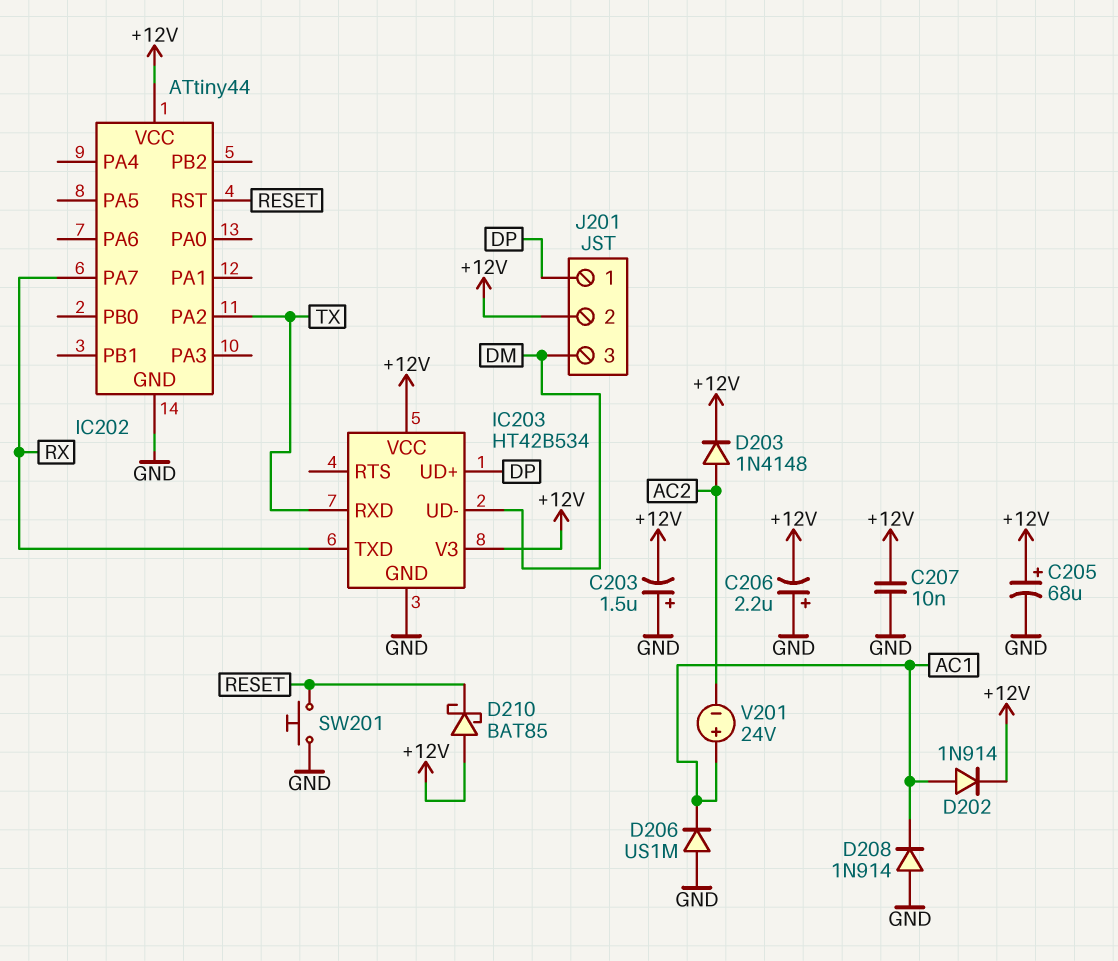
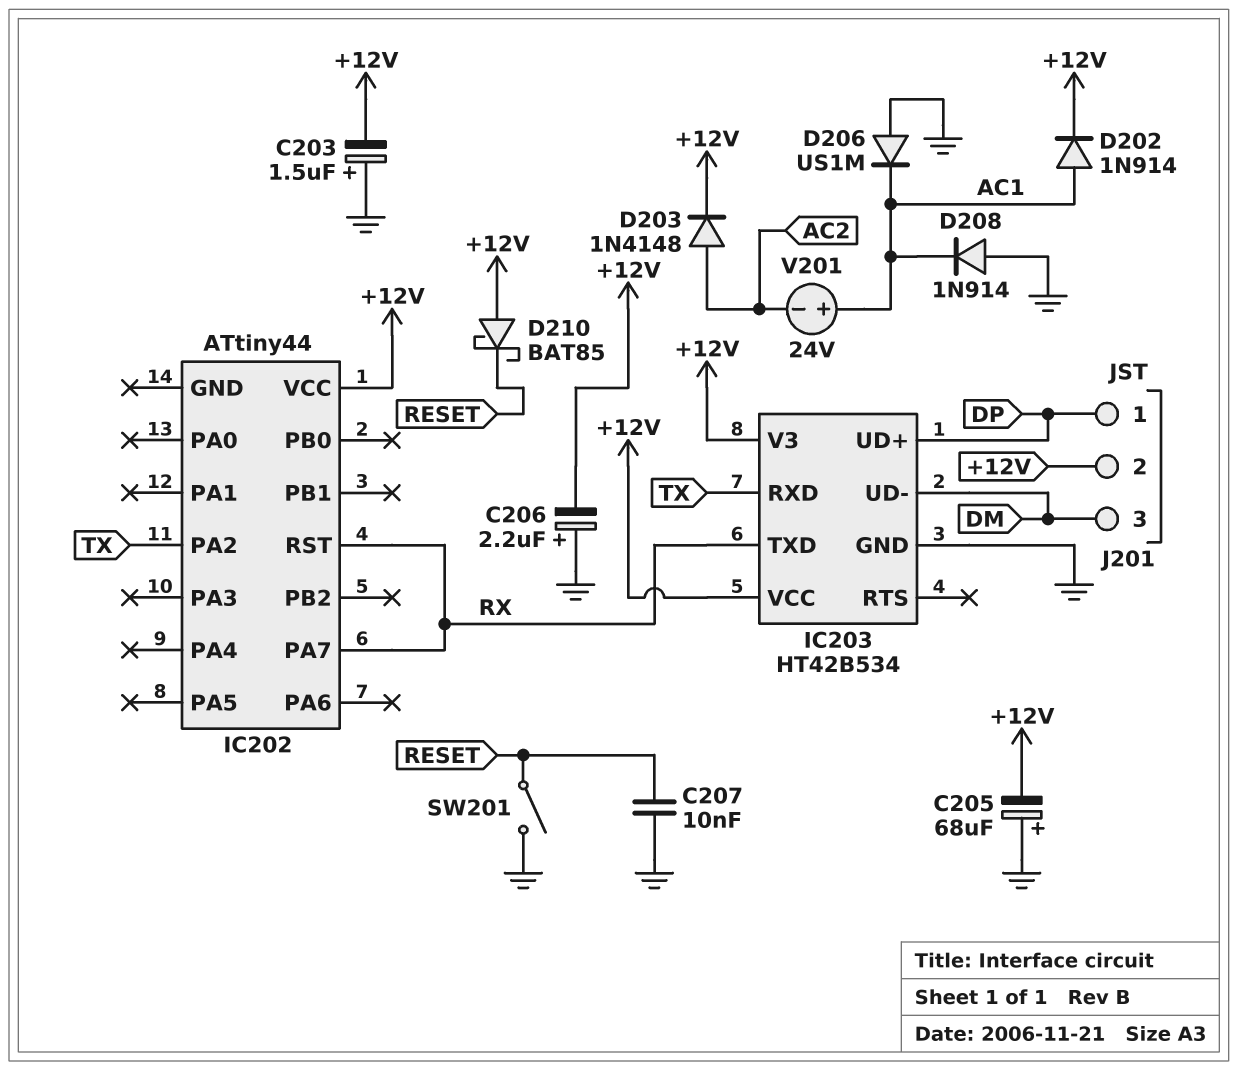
C205: 68uF (plus +12V, minus GND) -> 68uF (plus GND, minus +12V)
C207: 10nF (+12V, GND) -> 10nF (GND, RESET)
IC202 pin GND: GND -> none
IC202 pin RST: RESET -> RX
SW201: button (GND, RESET) -> switch (GND, RESET)

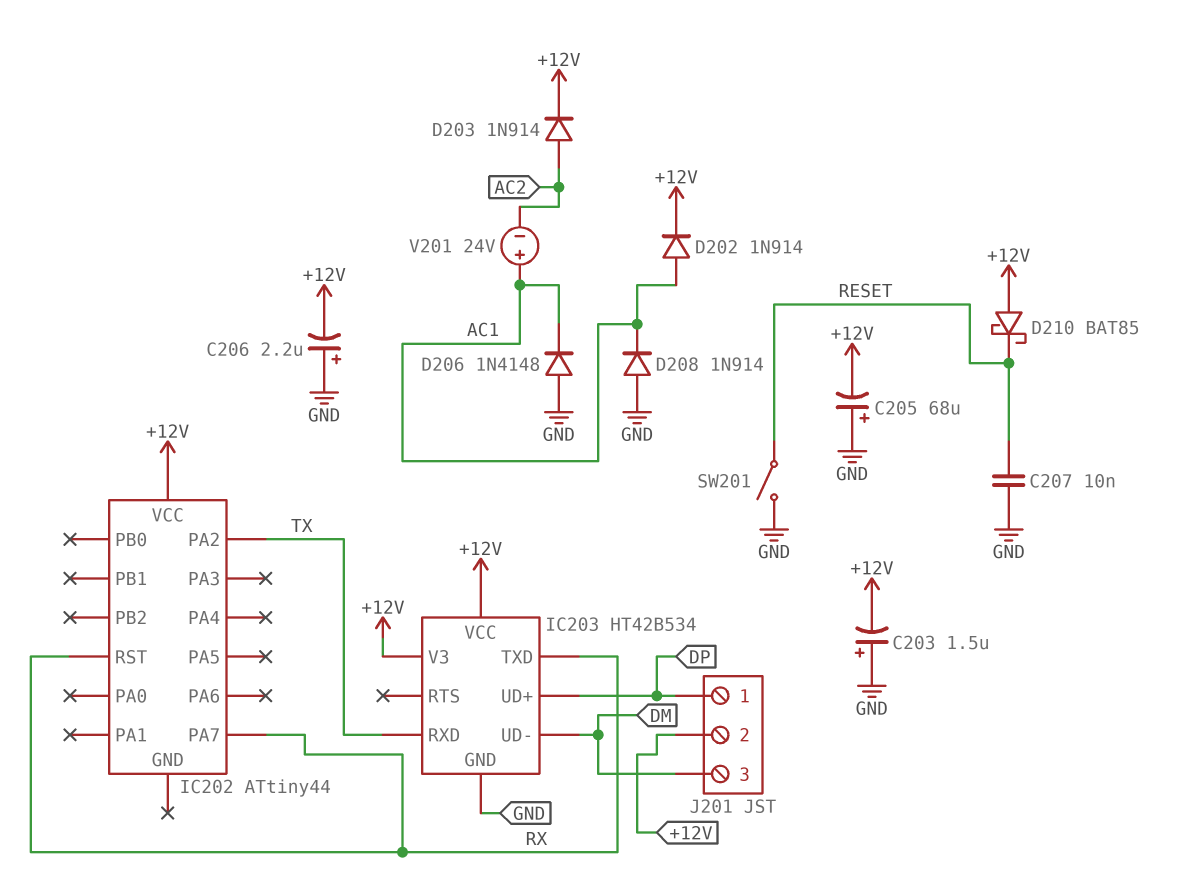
D203: diode 1N4148 (A AC2, K +12V) -> diode 1N914 (A AC2, K +12V)
D206: diode US1M (A GND, K AC1) -> diode 1N4148 (A GND, K AC1)

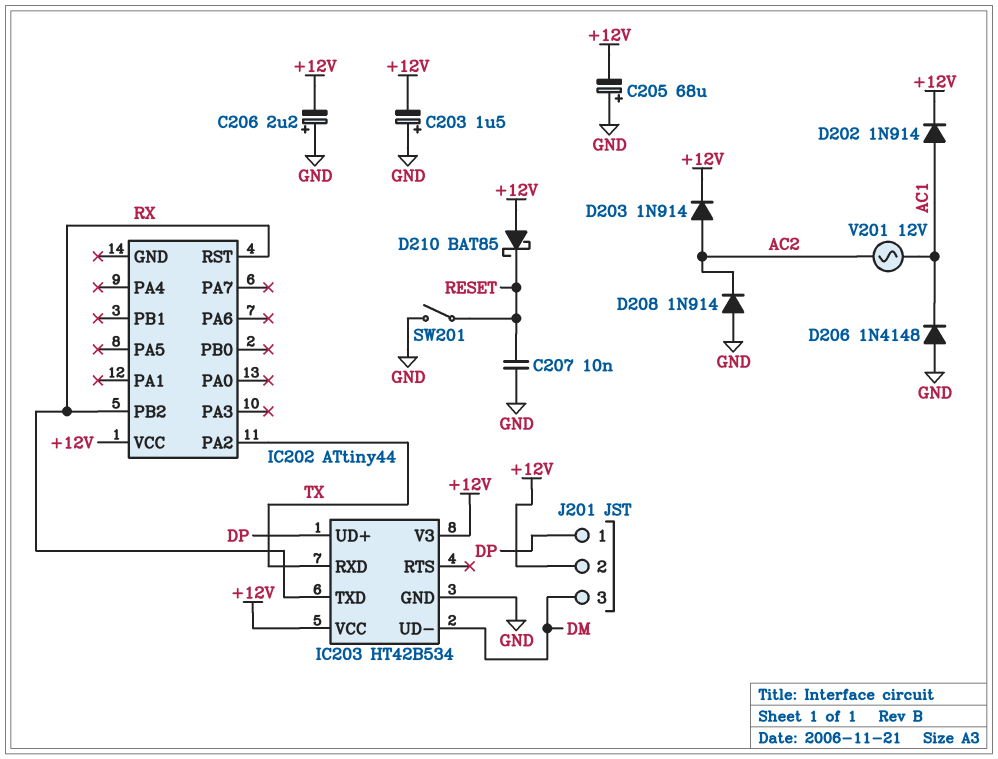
D208: diode 1N914 (A GND, K AC1) -> diode 1N914 (A GND, K AC2)
IC202 pin PA7: RX -> none
IC202 pin PB2: none -> RX
V201: 24V (plus AC1, minus AC2) -> AC 12V (AC1, AC2)

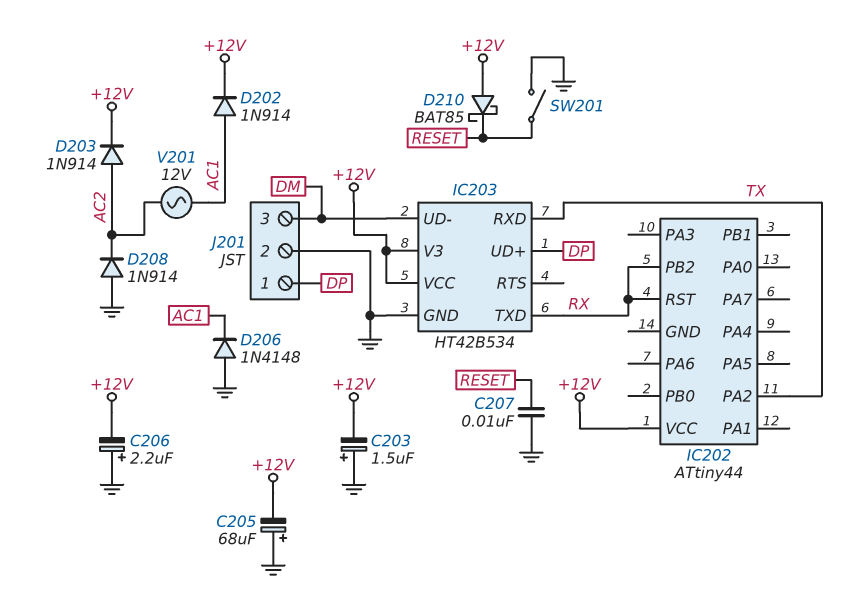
J201 pin 2: +12V -> GND

